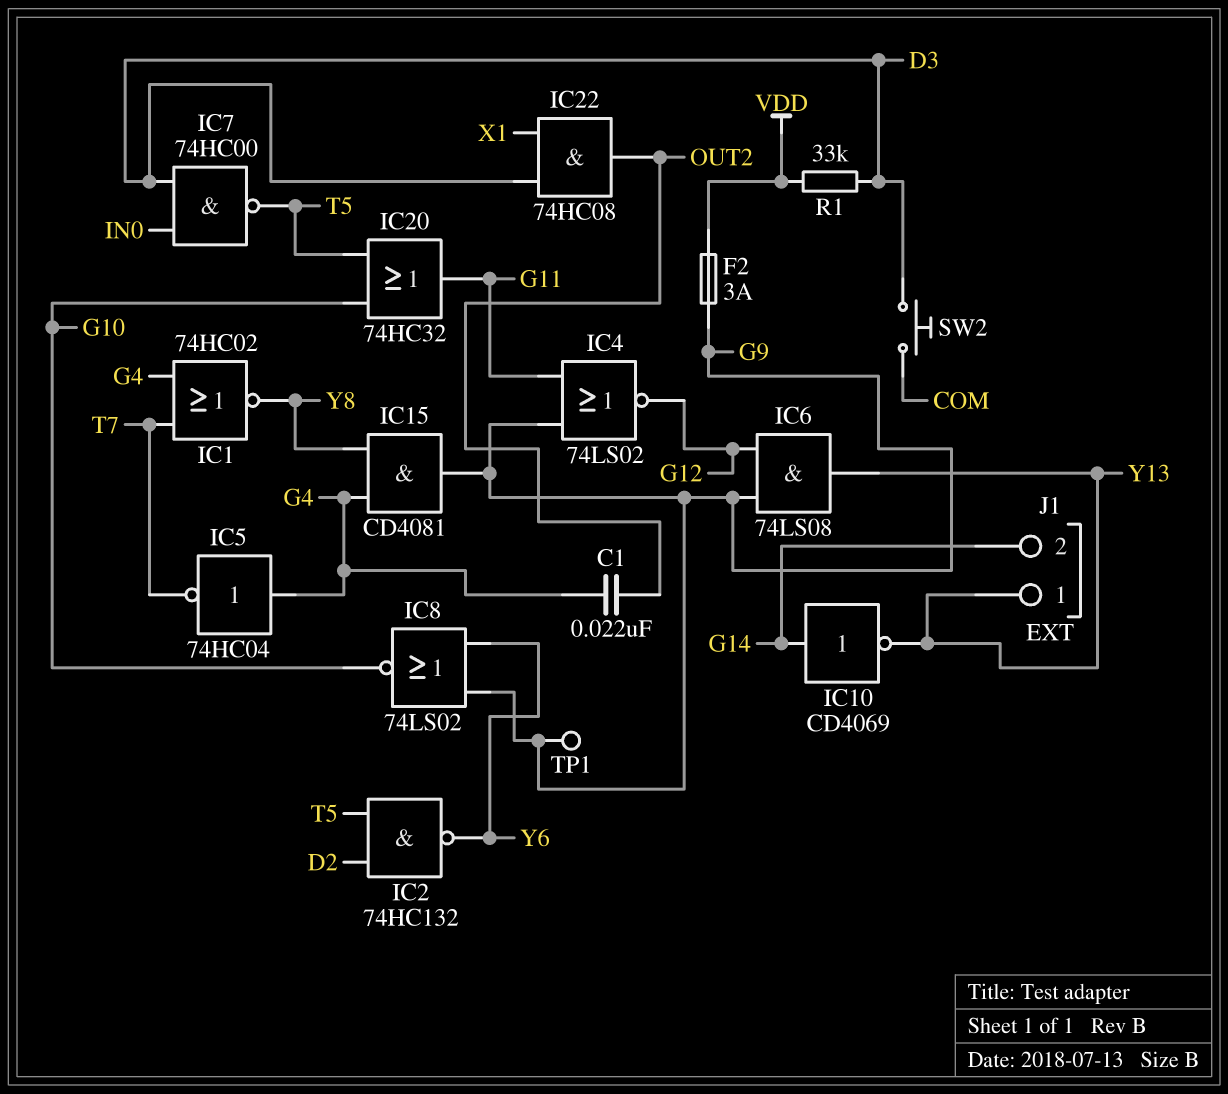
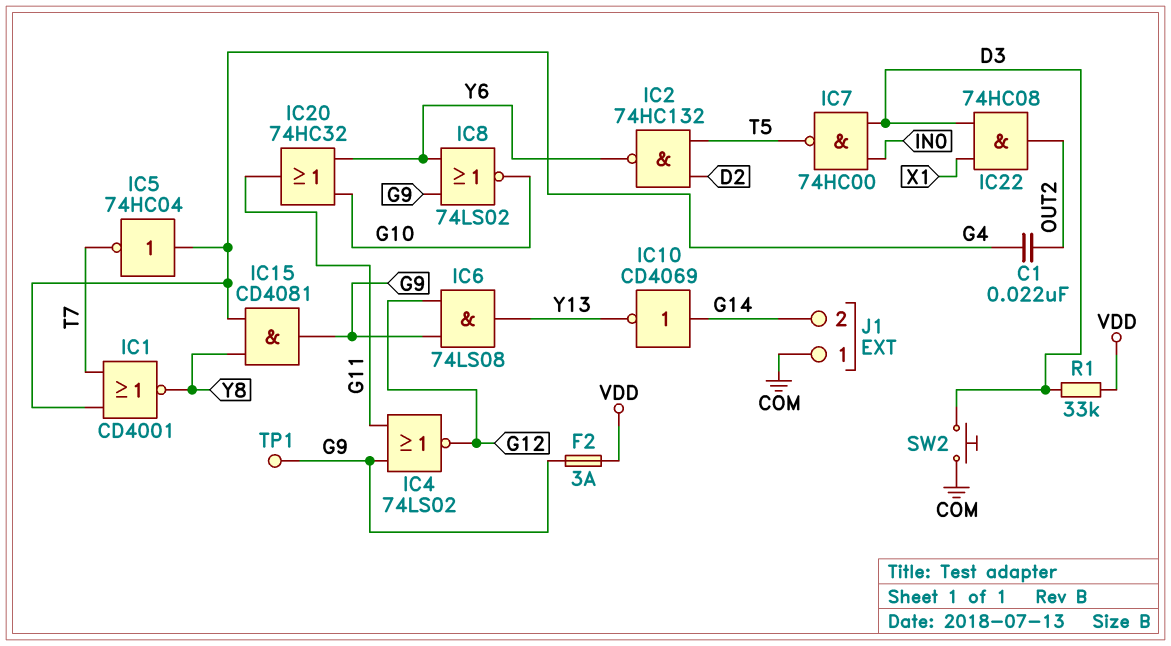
IC1: NOR 74HC02 (in G4, in T7, out Y8) -> NOR CD4001 (in G4, in T7, out Y8)
IC20: OR 74HC32 (in G10, in T5, out G11) -> OR 74HC32 (in G10, in Y6, out G11)
J1 pin 1: Y13 -> COM

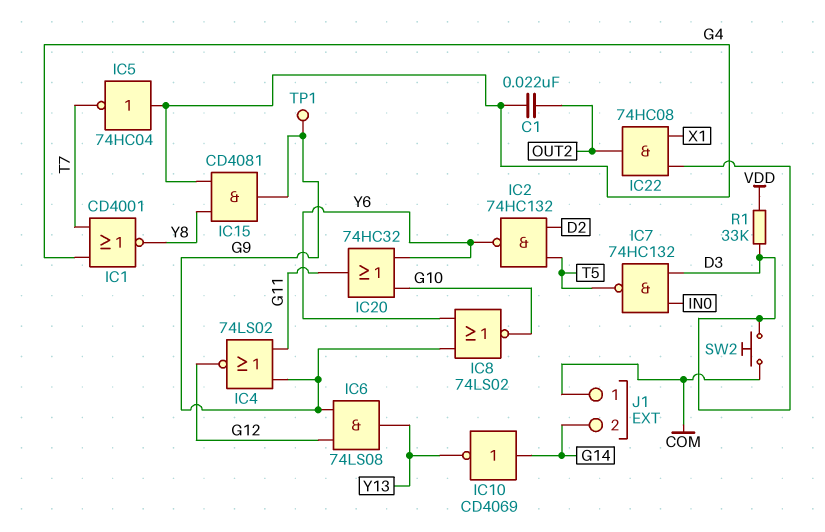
F2: 3A (G9, VDD) -> none
IC7: NAND 74HC00 (in D3, in IN0, out T5) -> NAND 74HC132 (in D3, in IN0, out T5)

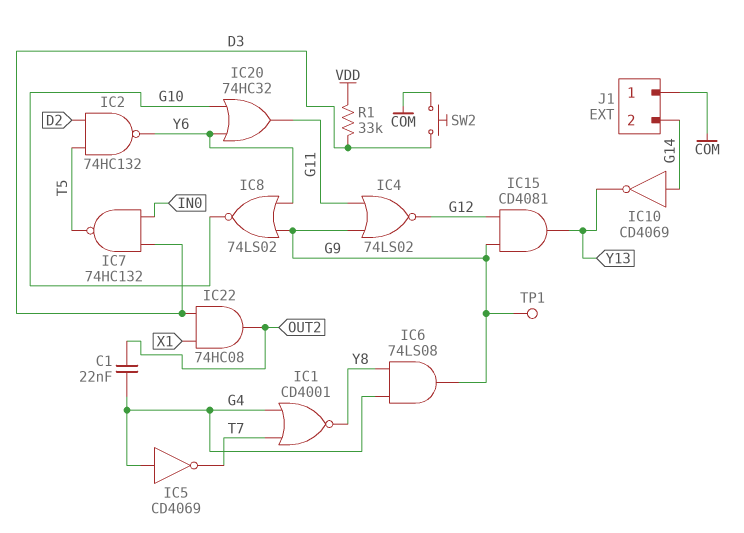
IC5: NOT 74HC04 (in G4, out T7) -> NOT CD4069 (in G4, out T7)
IC6: AND 74LS08 (in G9, in G12, out Y13) -> AND 74LS08 (in G4, in Y8, out G9)
IC15: AND CD4081 (in G4, in Y8, out G9) -> AND CD4081 (in G9, in G12, out Y13)

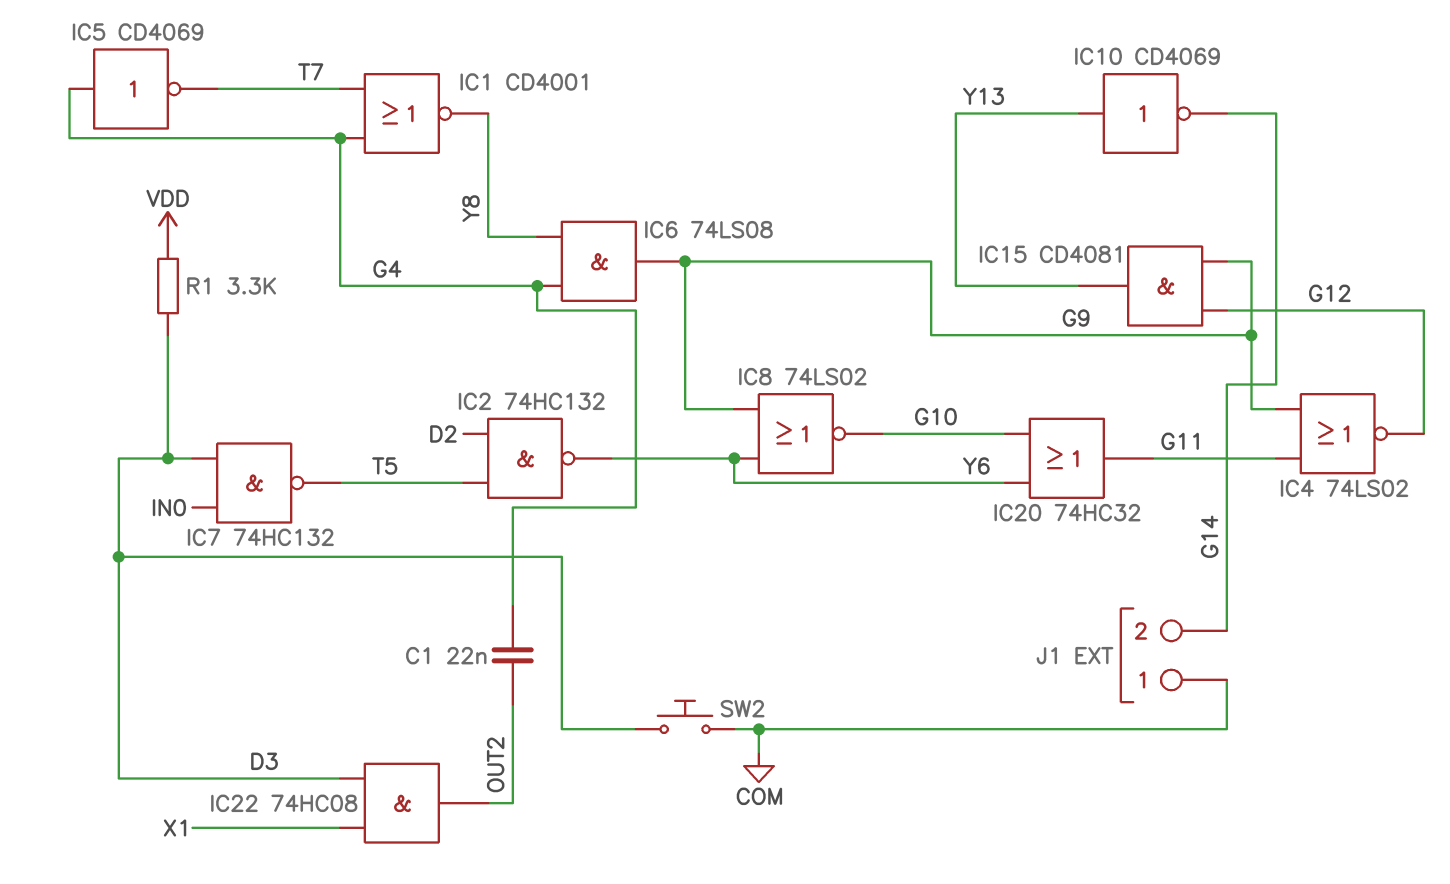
IC10: NOT CD4069 (in G14, out Y13) -> NOT CD4069 (in Y13, out G14)
R1: 33k (D3, VDD) -> 3.3k (D3, VDD)
TP1: test point (G9) -> none

